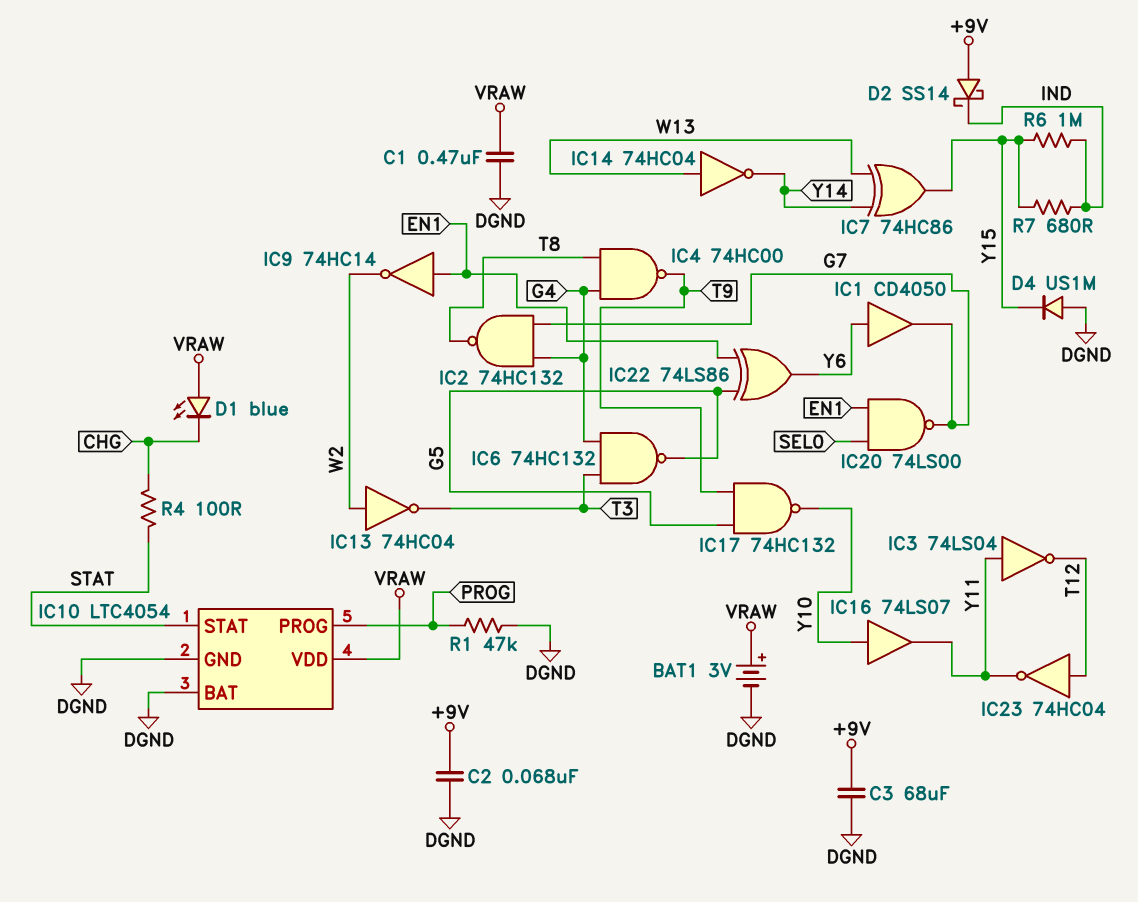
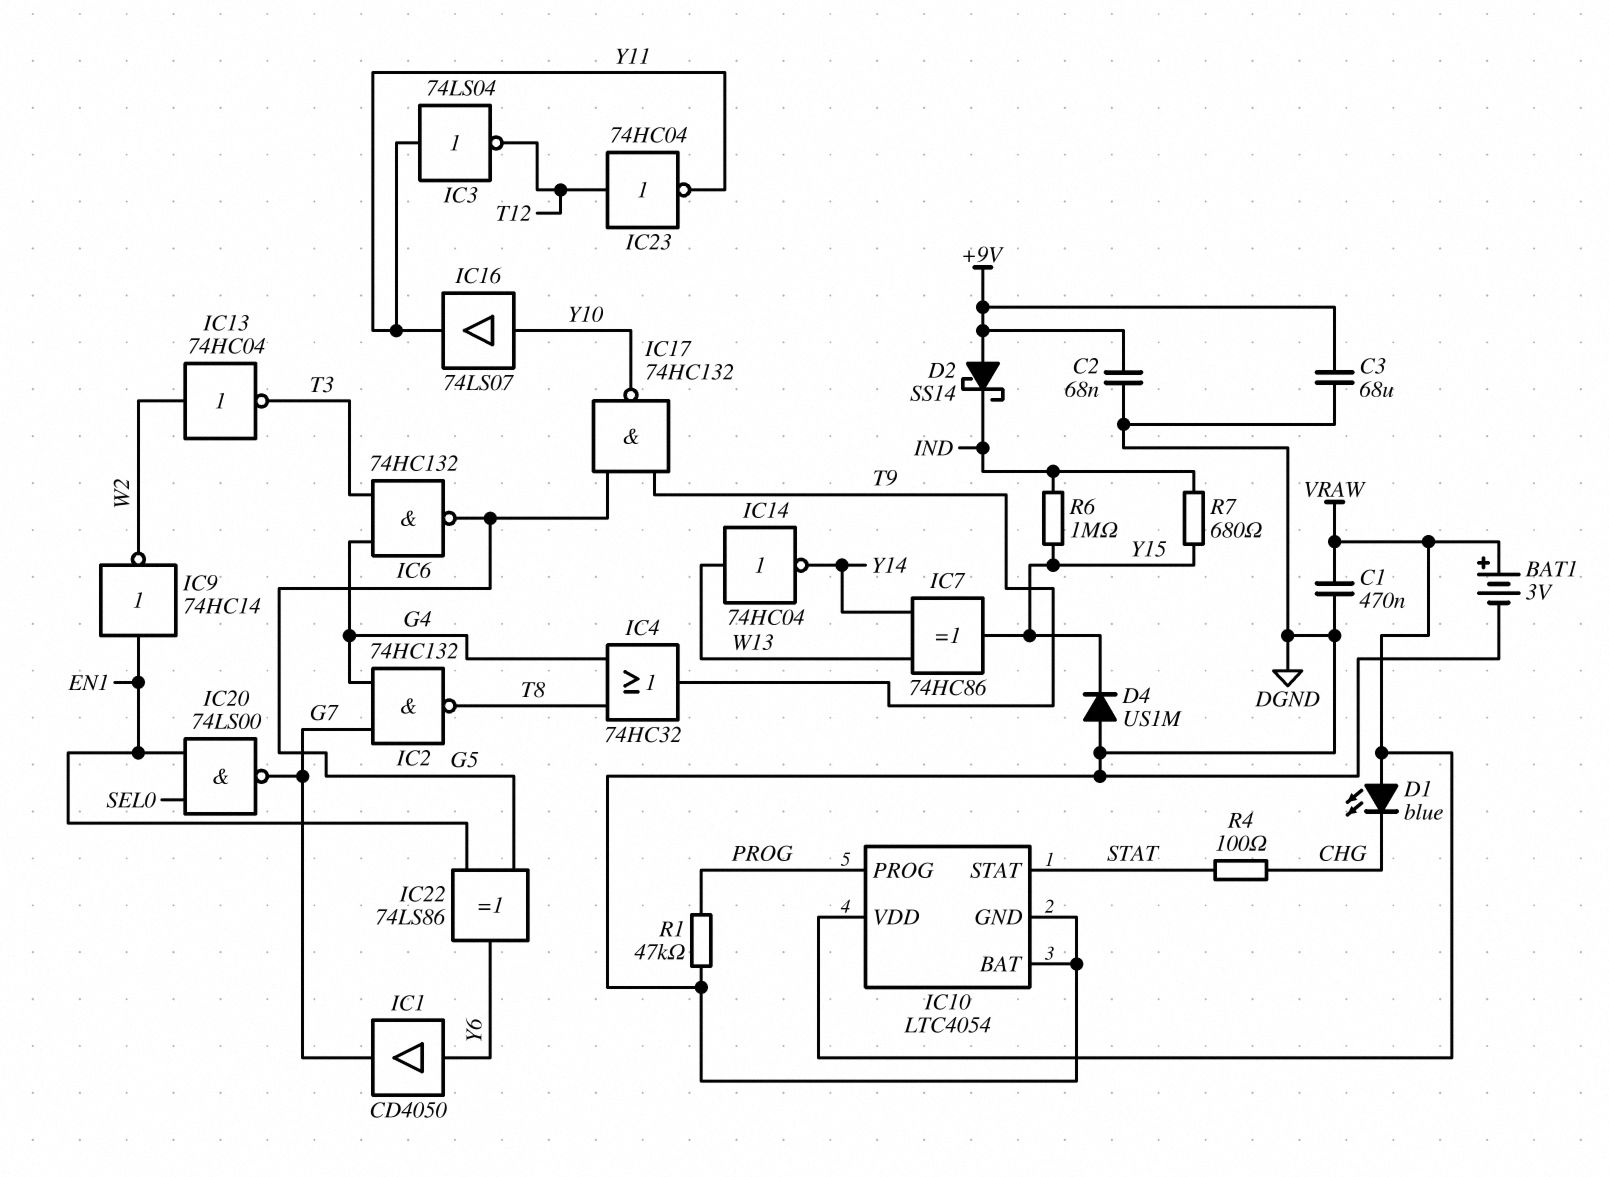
IC4: NAND 74HC00 (in G4, in T8, out T9) -> OR 74HC32 (in G4, in T8, out T9)

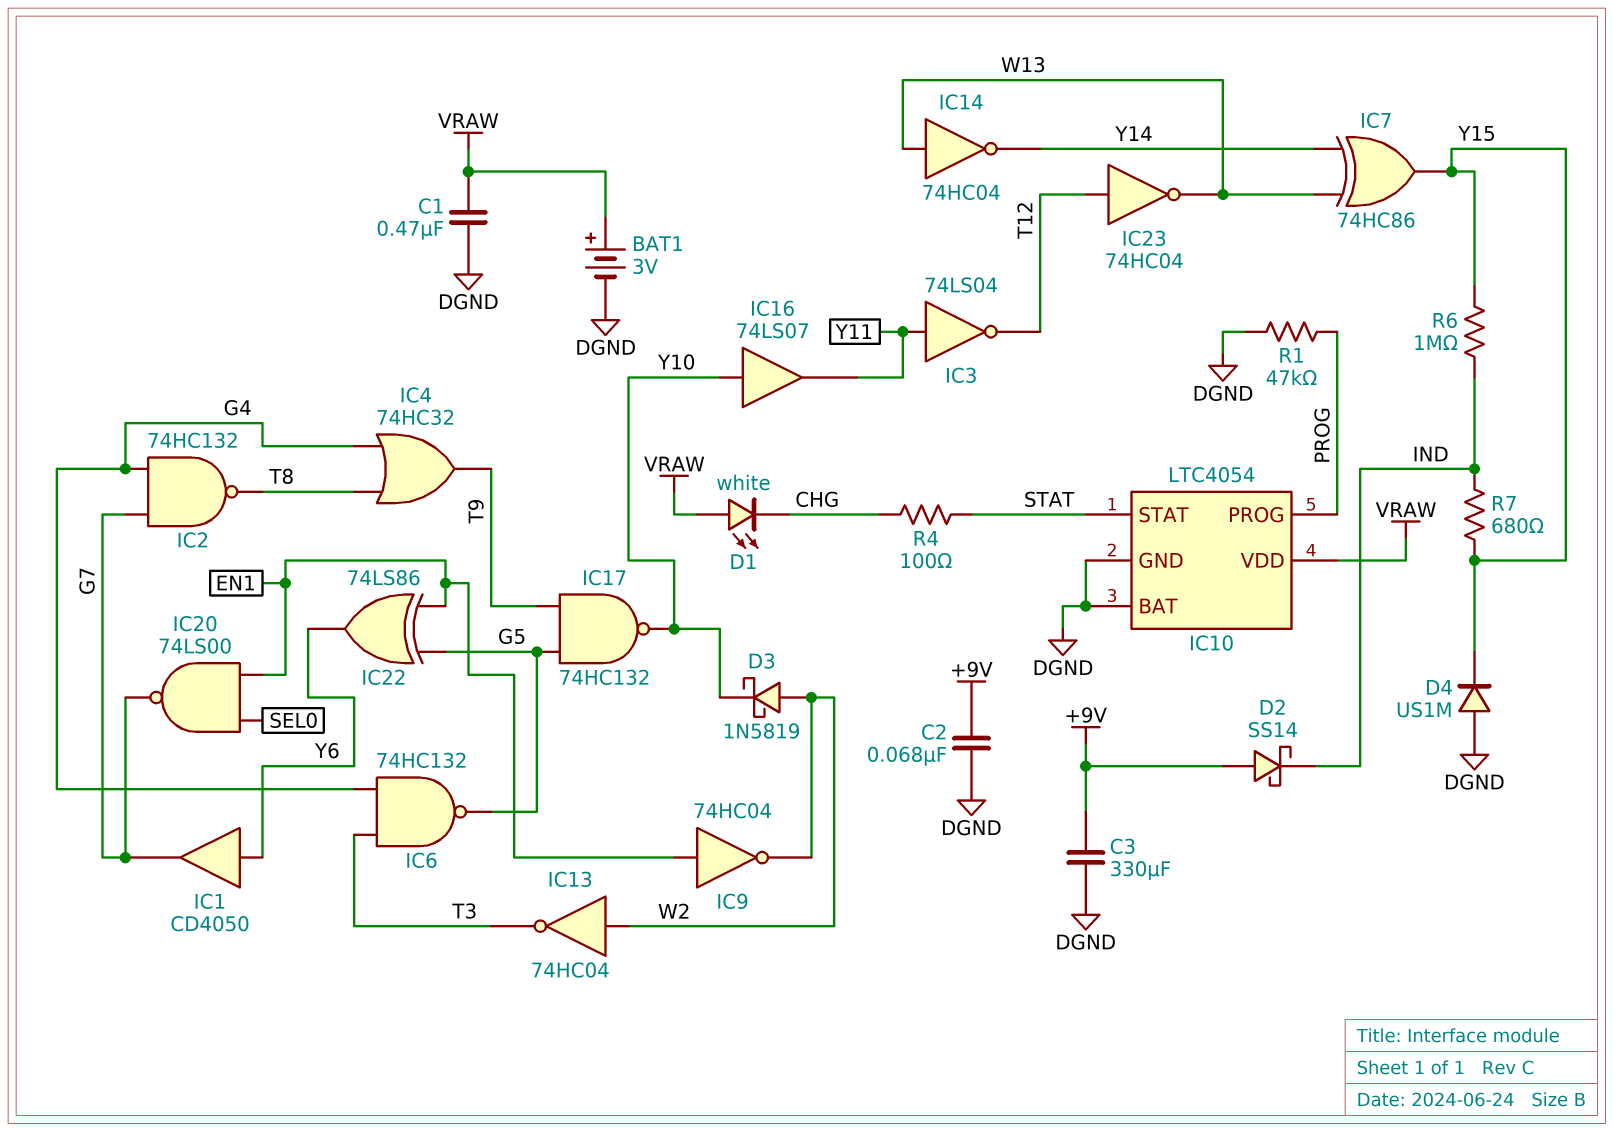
C3: 68uF (+9V, DGND) -> 330uF (+9V, DGND)
D1: LED blue (A VRAW, K CHG) -> LED white (A VRAW, K CHG)
D3: none -> schottky 1N5819 (A W2, K Y10)
IC9: NOT 74HC14 (in EN1, out W2) -> NOT 74HC04 (in EN1, out W2)
IC23: NOT 74HC04 (in T12, out Y11) -> NOT 74HC04 (in T12, out W13)

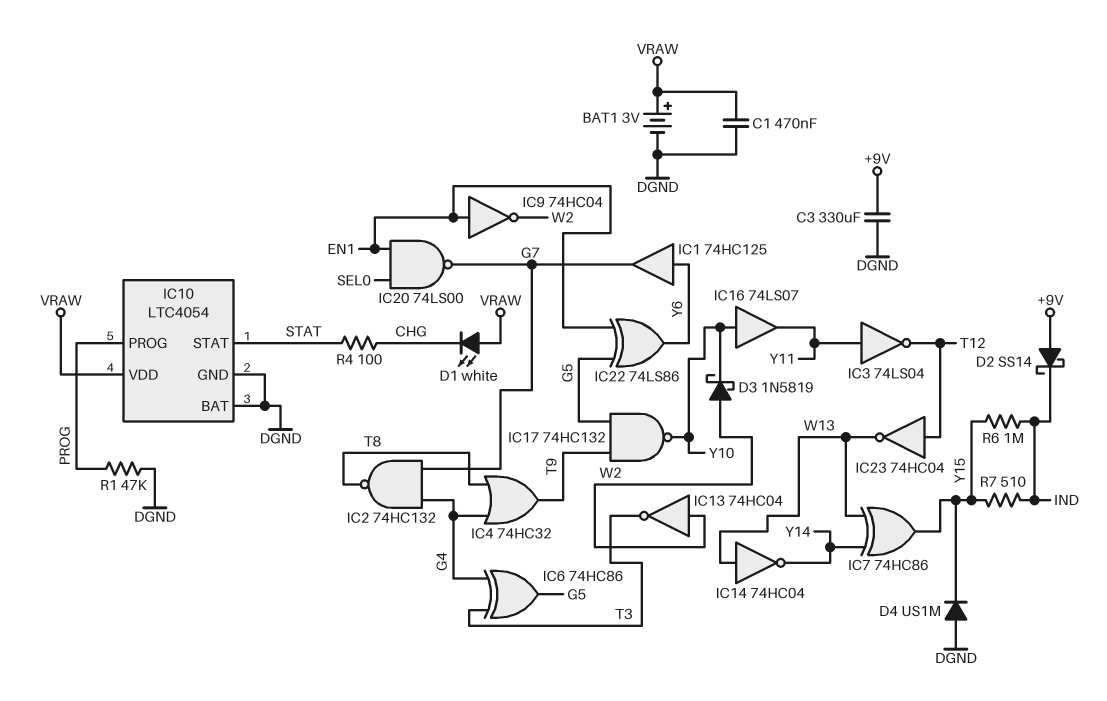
C2: 68nF (+9V, DGND) -> none
IC1: buffer CD4050 (in Y6, out G7) -> buffer 74HC125 (in Y6, out G7)
IC6: NAND 74HC132 (in G4, in T3, out G5) -> XOR 74HC86 (in G4, in T3, out G5)
R7: 680 (IND, Y15) -> 510 (IND, Y15)

